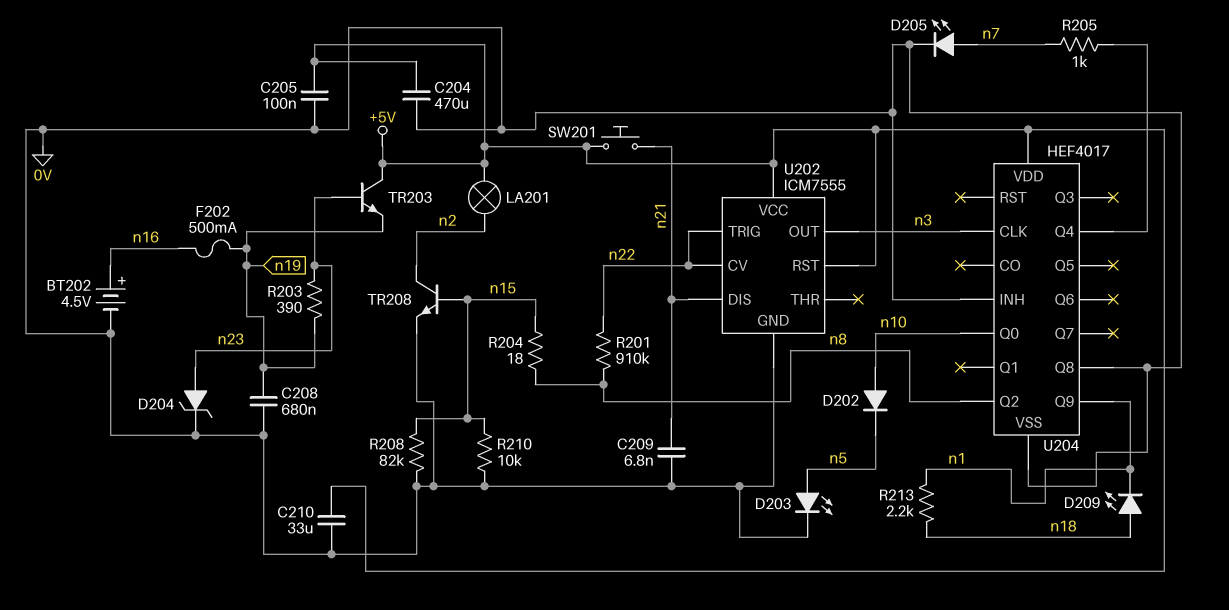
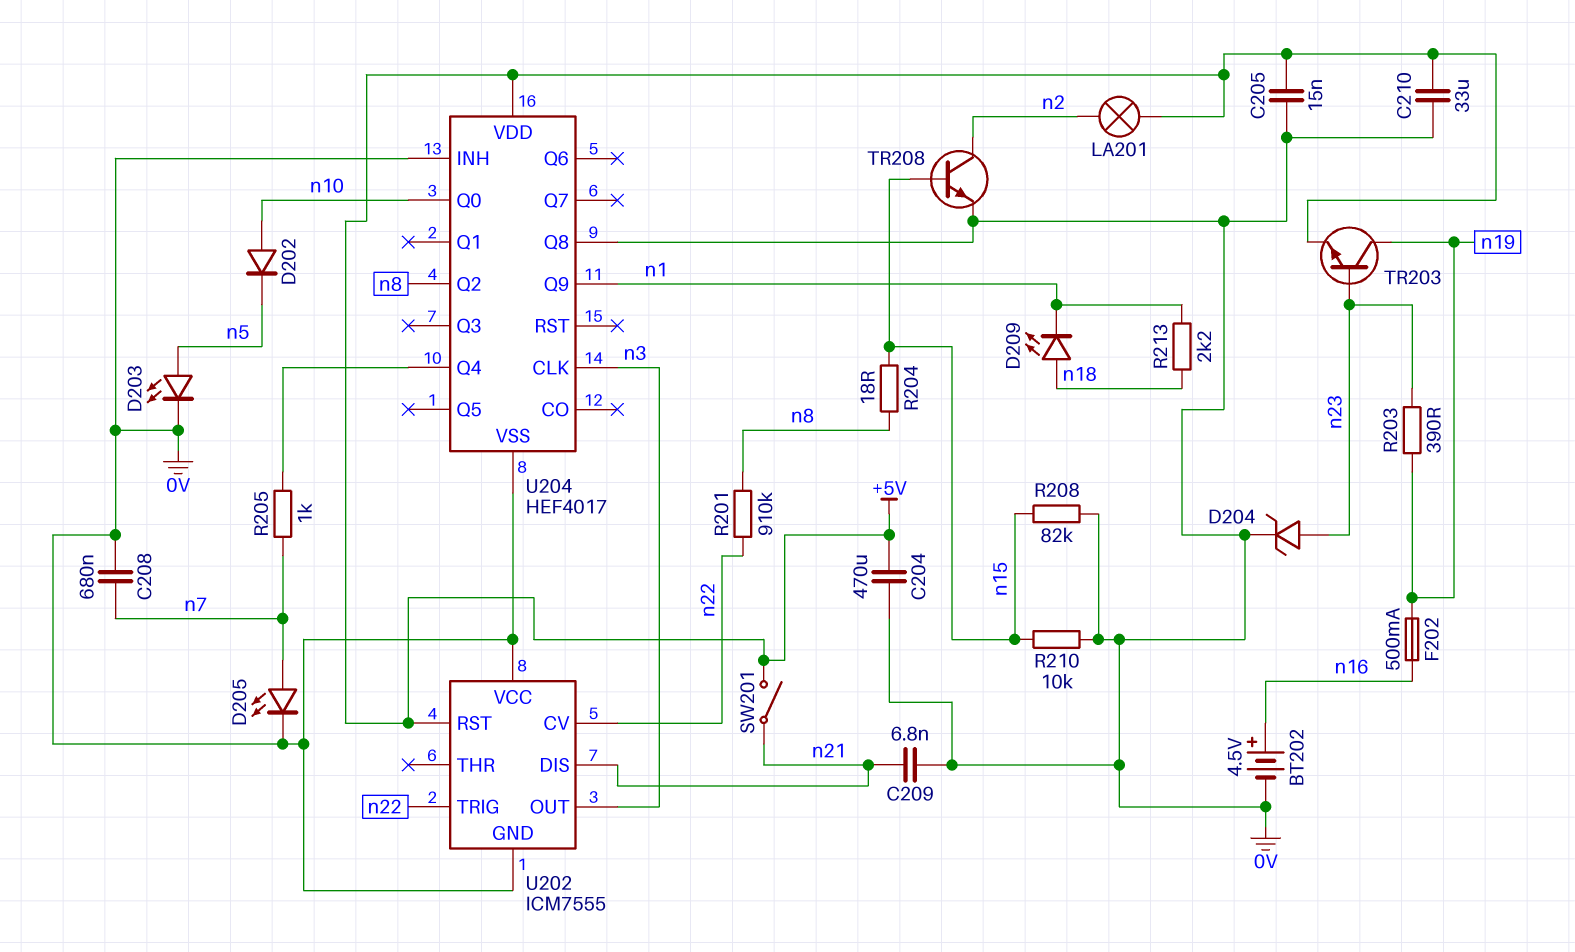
C205: 100nF (+5V, 0V) -> 15nF (+5V, 0V)
C208: 680nF (0V, n19) -> 680nF (0V, n7)
SW201: button (+5V, n21) -> switch (+5V, n21)
TR203: NPN (B n23, C +5V, E n19) -> NPN (B n23, C n19, E +5V)
U202 pin VCC: +5V -> 0V

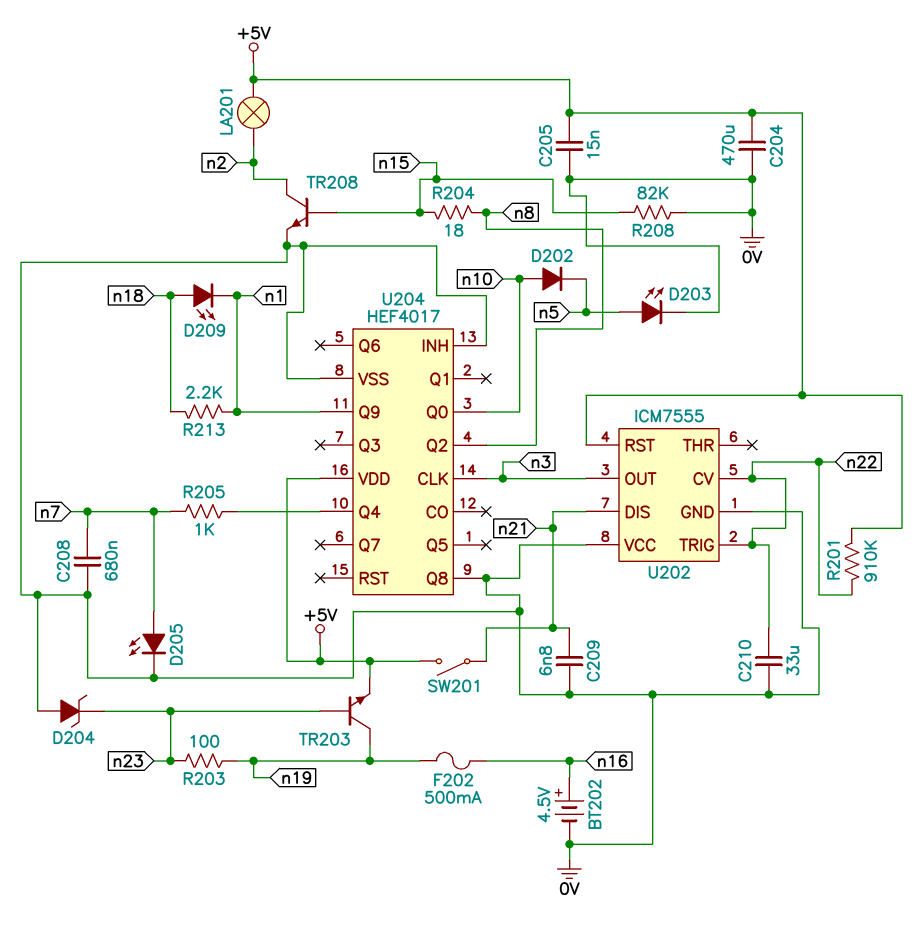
C210: 33uF (+5V, 0V) -> 33uF (0V, n22)
D204: zener (A n23, K 0V) -> zener (A 0V, K n23)
R201: 910k (n8, n22) -> 910k (+5V, n22)
R203: 390 (n19, n23) -> 100 (n19, n23)
R210: 10k (0V, n15) -> none

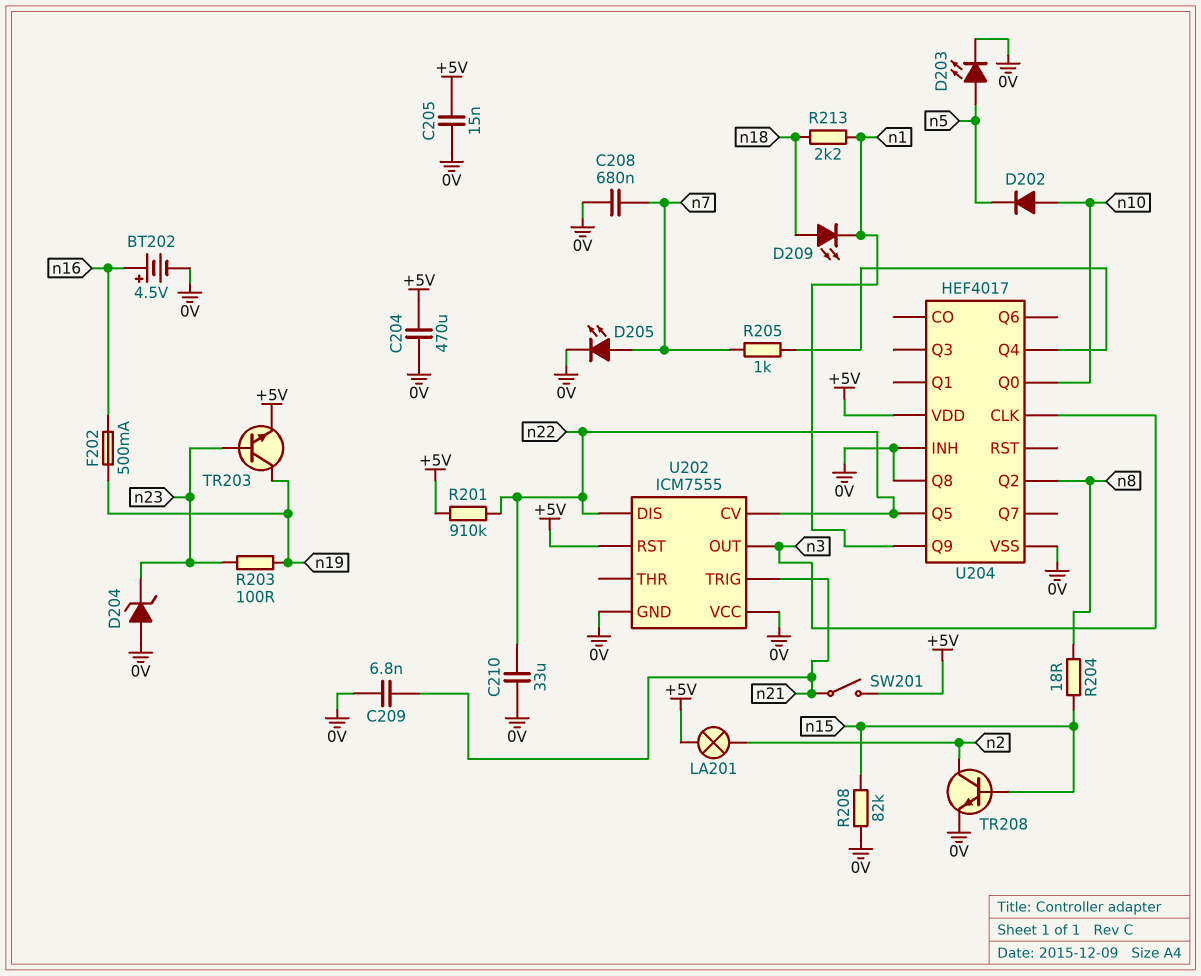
U202 pin DIS: n21 -> n22
U202 pin TRIG: n22 -> n21
U204 pin Q5: none -> n22

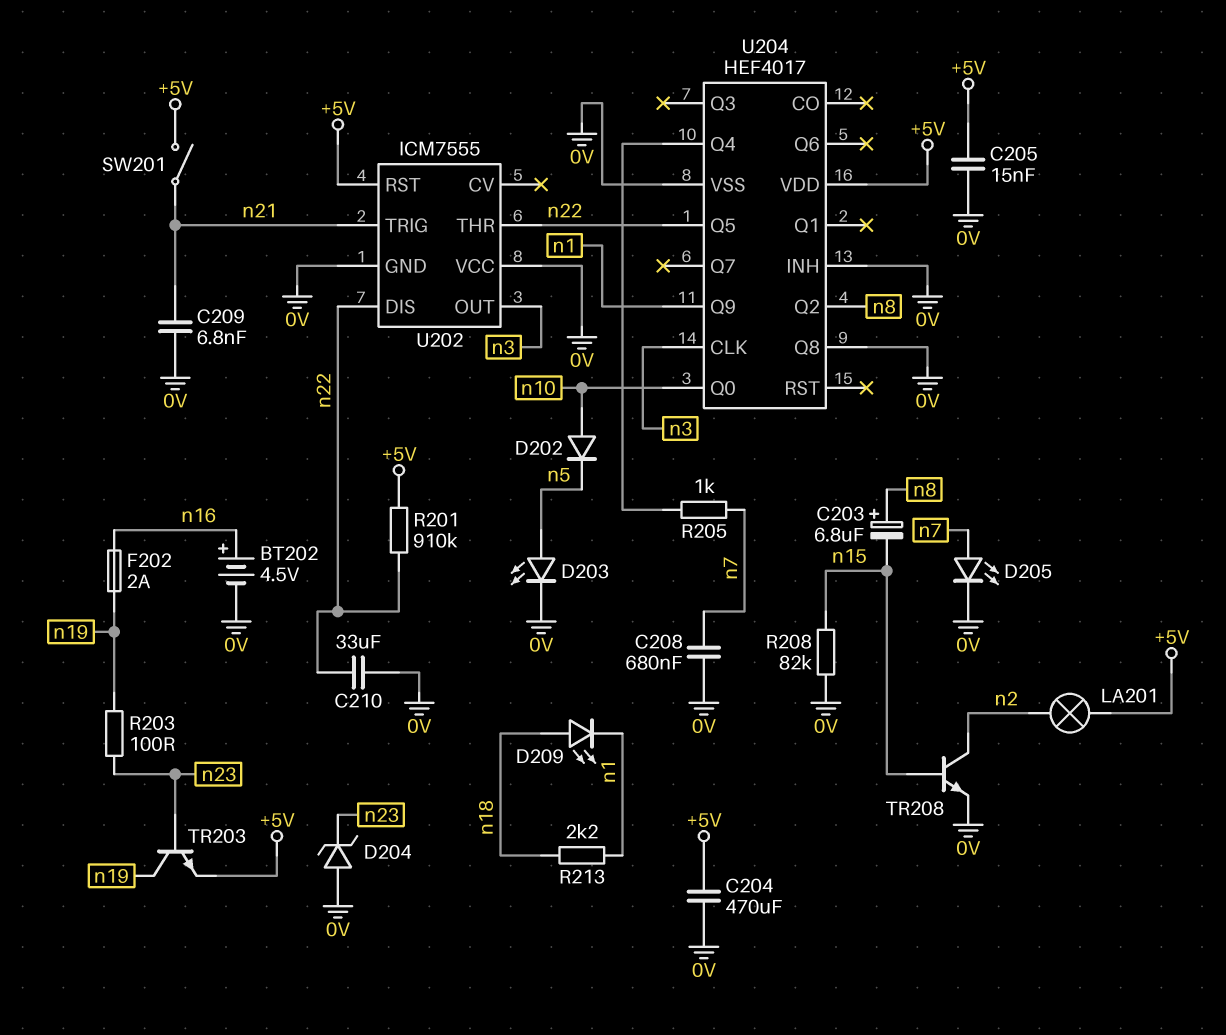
C203: none -> 6.8uF (plus n8, minus n15)
F202: 500mA (n16, n19) -> 2A (n16, n19)
R204: 18 (n8, n15) -> none
U202 pin CV: n22 -> none
U202 pin THR: none -> n22

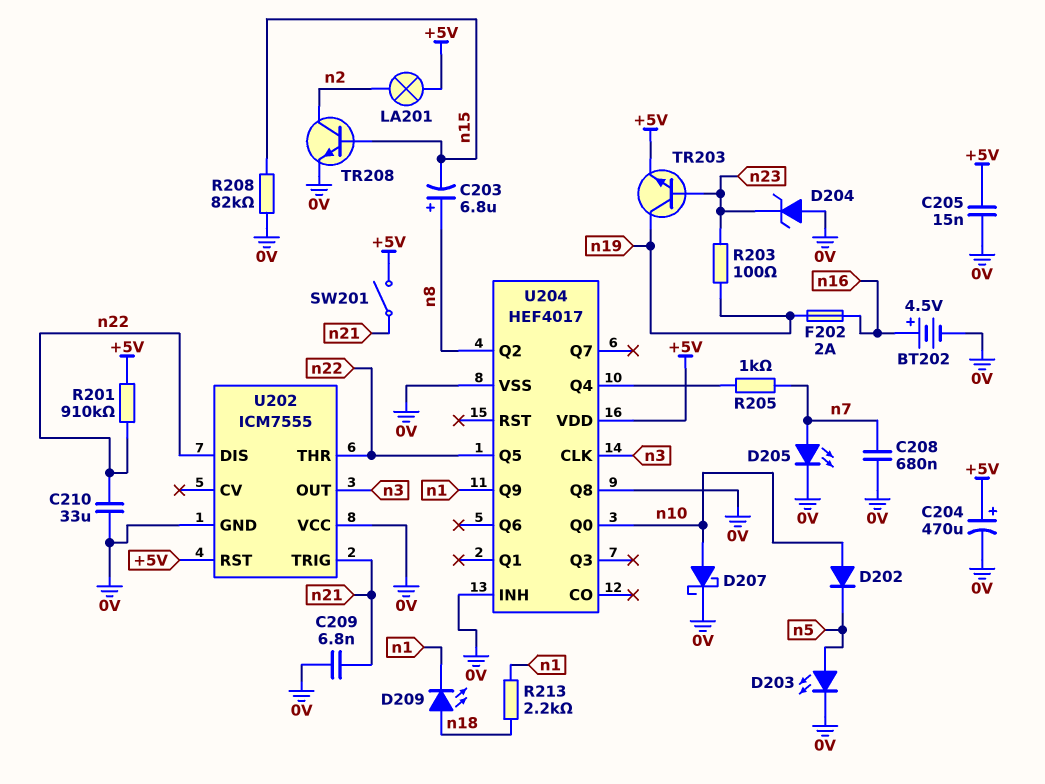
C204: 470uF (+5V, 0V) -> 470uF (plus +5V, minus 0V)
D207: none -> schottky (A n10, K 0V)

